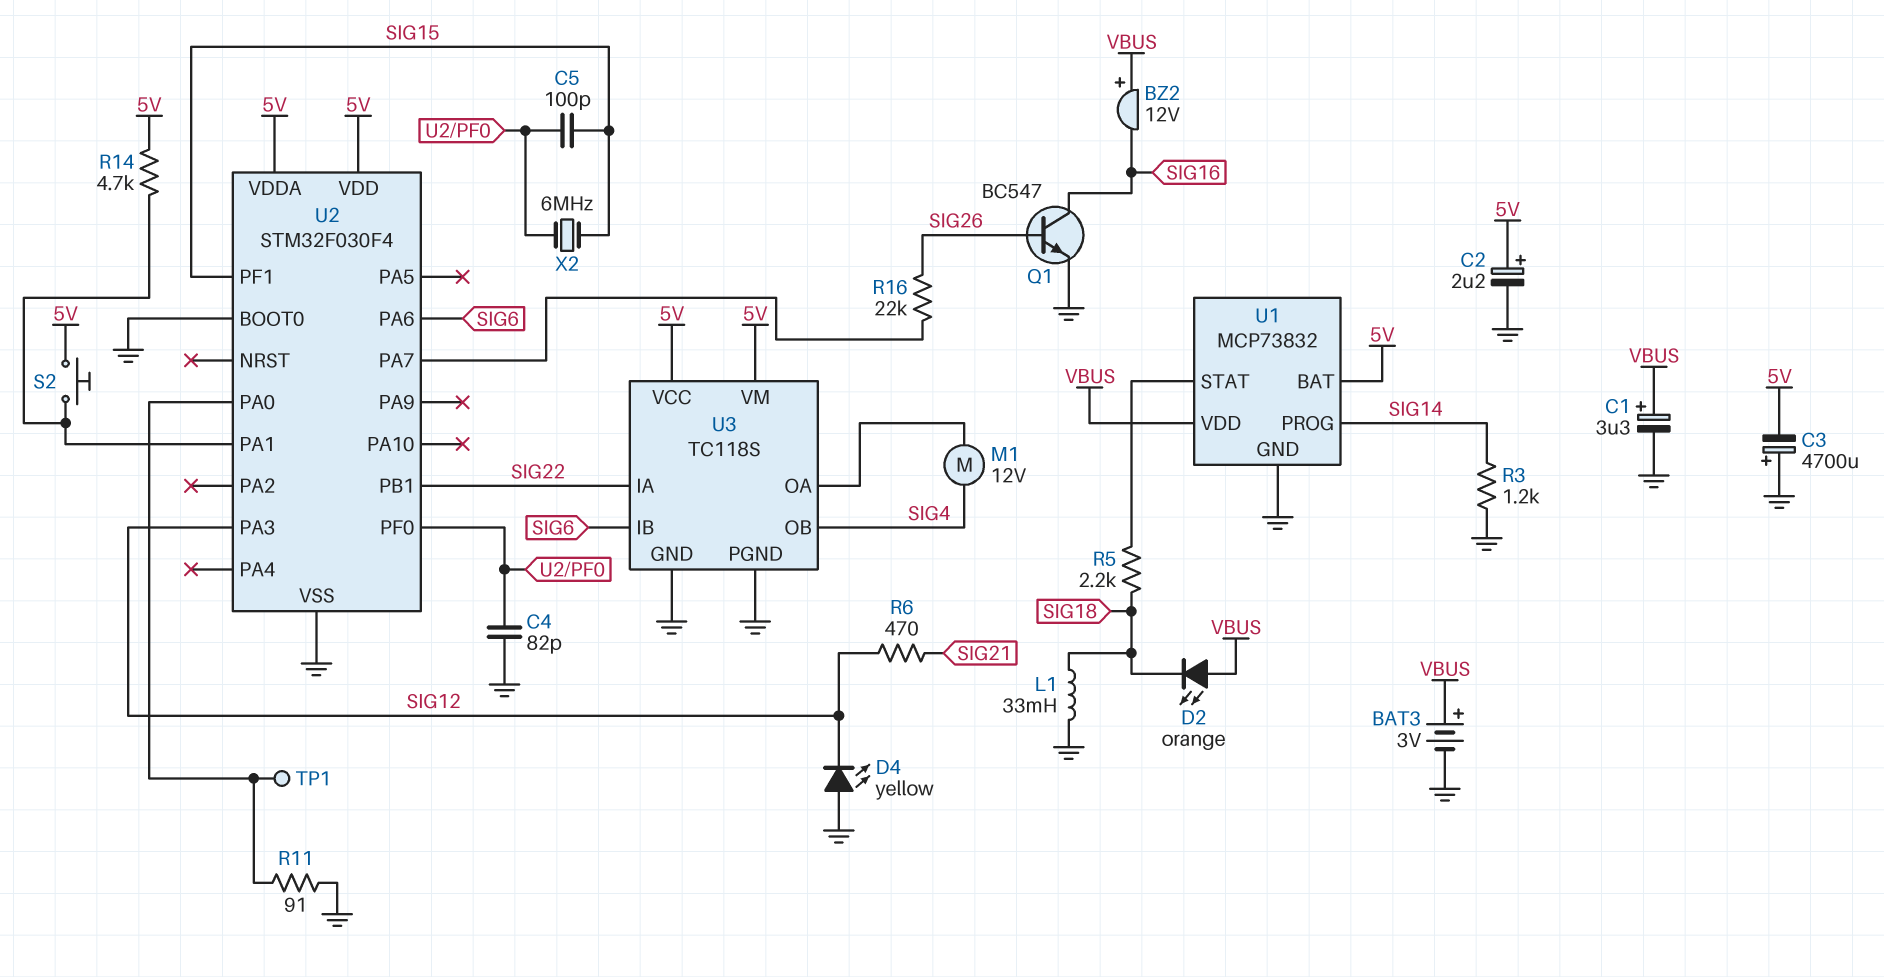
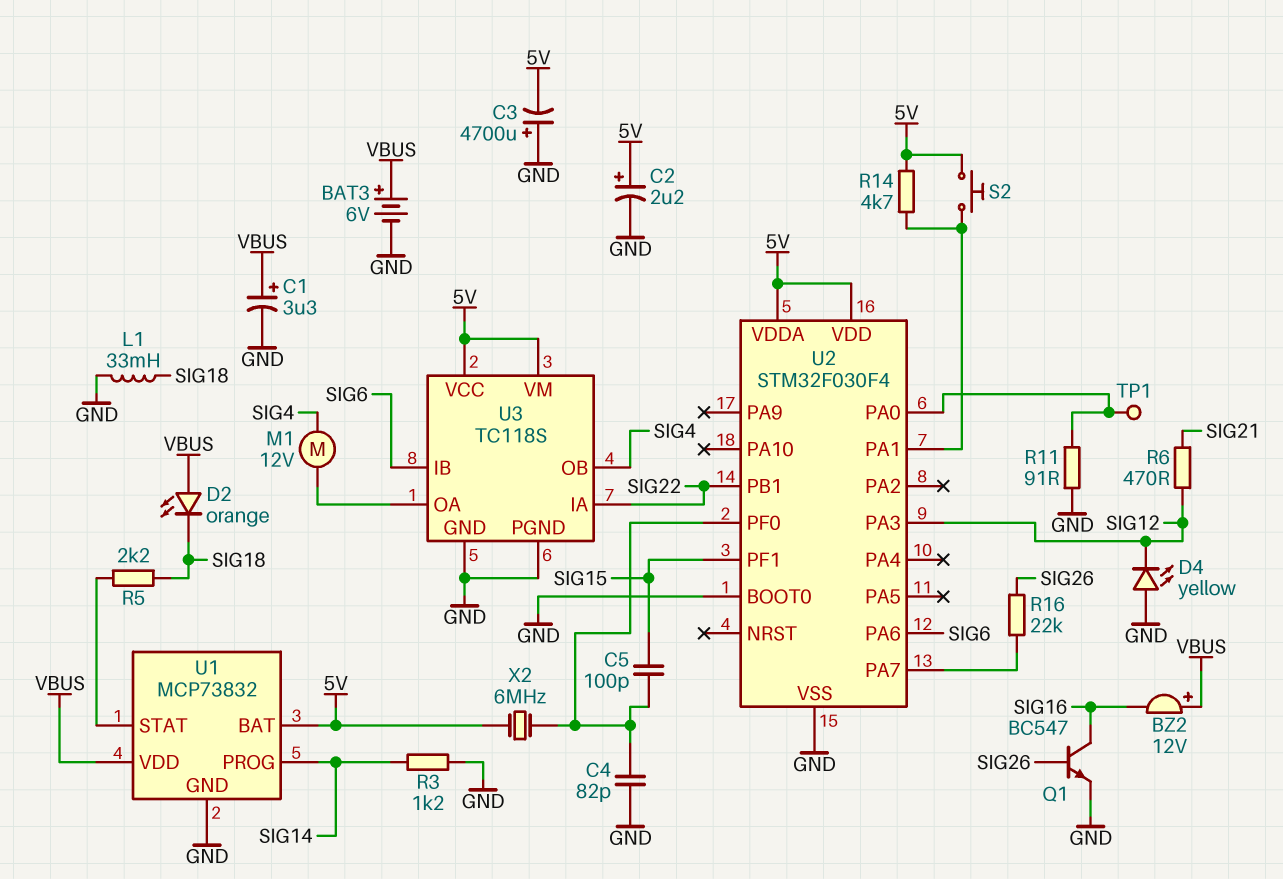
BAT3: 3V (plus VBUS, minus GND) -> 6V (plus VBUS, minus GND)
X2: 6MHz (SIG15, U2/PF0) -> 6MHz (5V, U2/PF0)

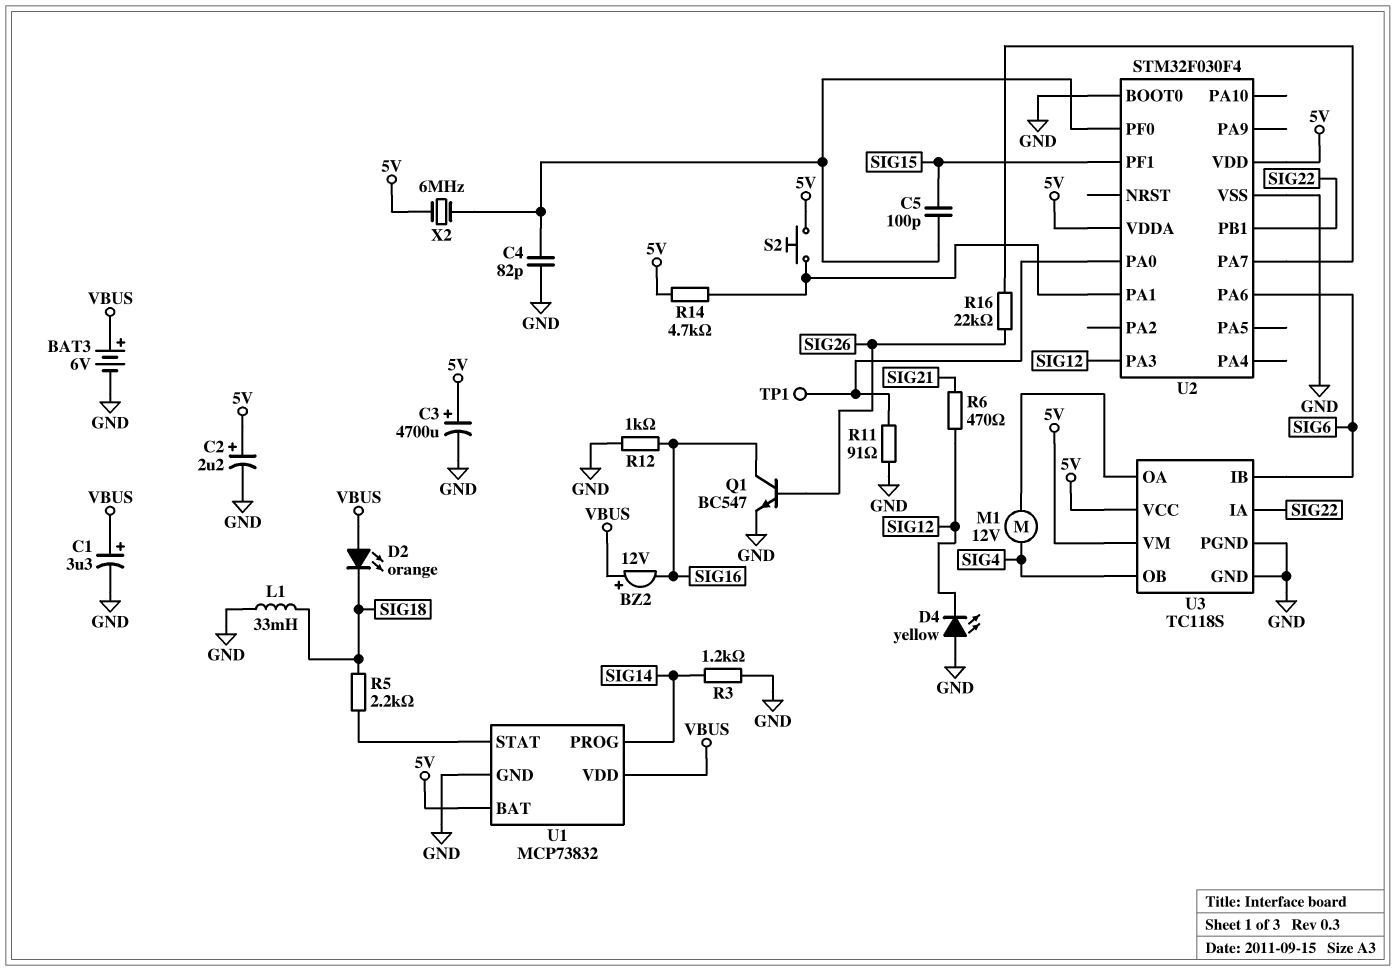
C3: 4700uF (plus GND, minus 5V) -> 4700uF (plus 5V, minus GND)
R12: none -> 1k (GND, SIG16)

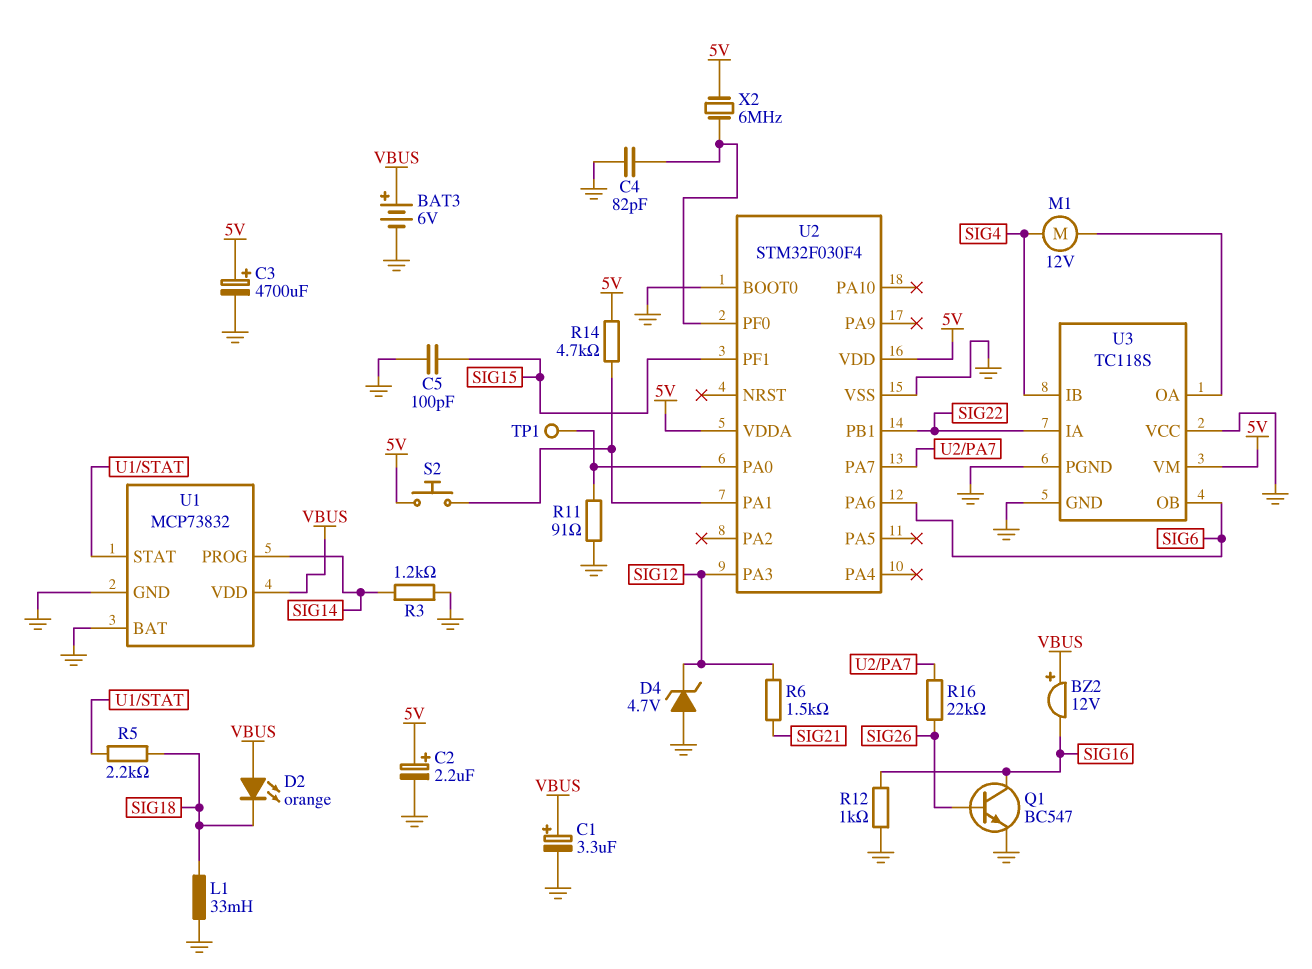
C5: 100pF (SIG15, U2/PF0) -> 100pF (GND, SIG15)
D4: LED yellow (A GND, K SIG12) -> zener 4.7V (A GND, K SIG12)
R6: 470 (SIG12, SIG21) -> 1.5k (SIG12, SIG21)
U1 pin BAT: 5V -> GND
U3 pin IB: SIG6 -> SIG4
U3 pin OB: SIG4 -> SIG6
U3 pin VCC: 5V -> GND

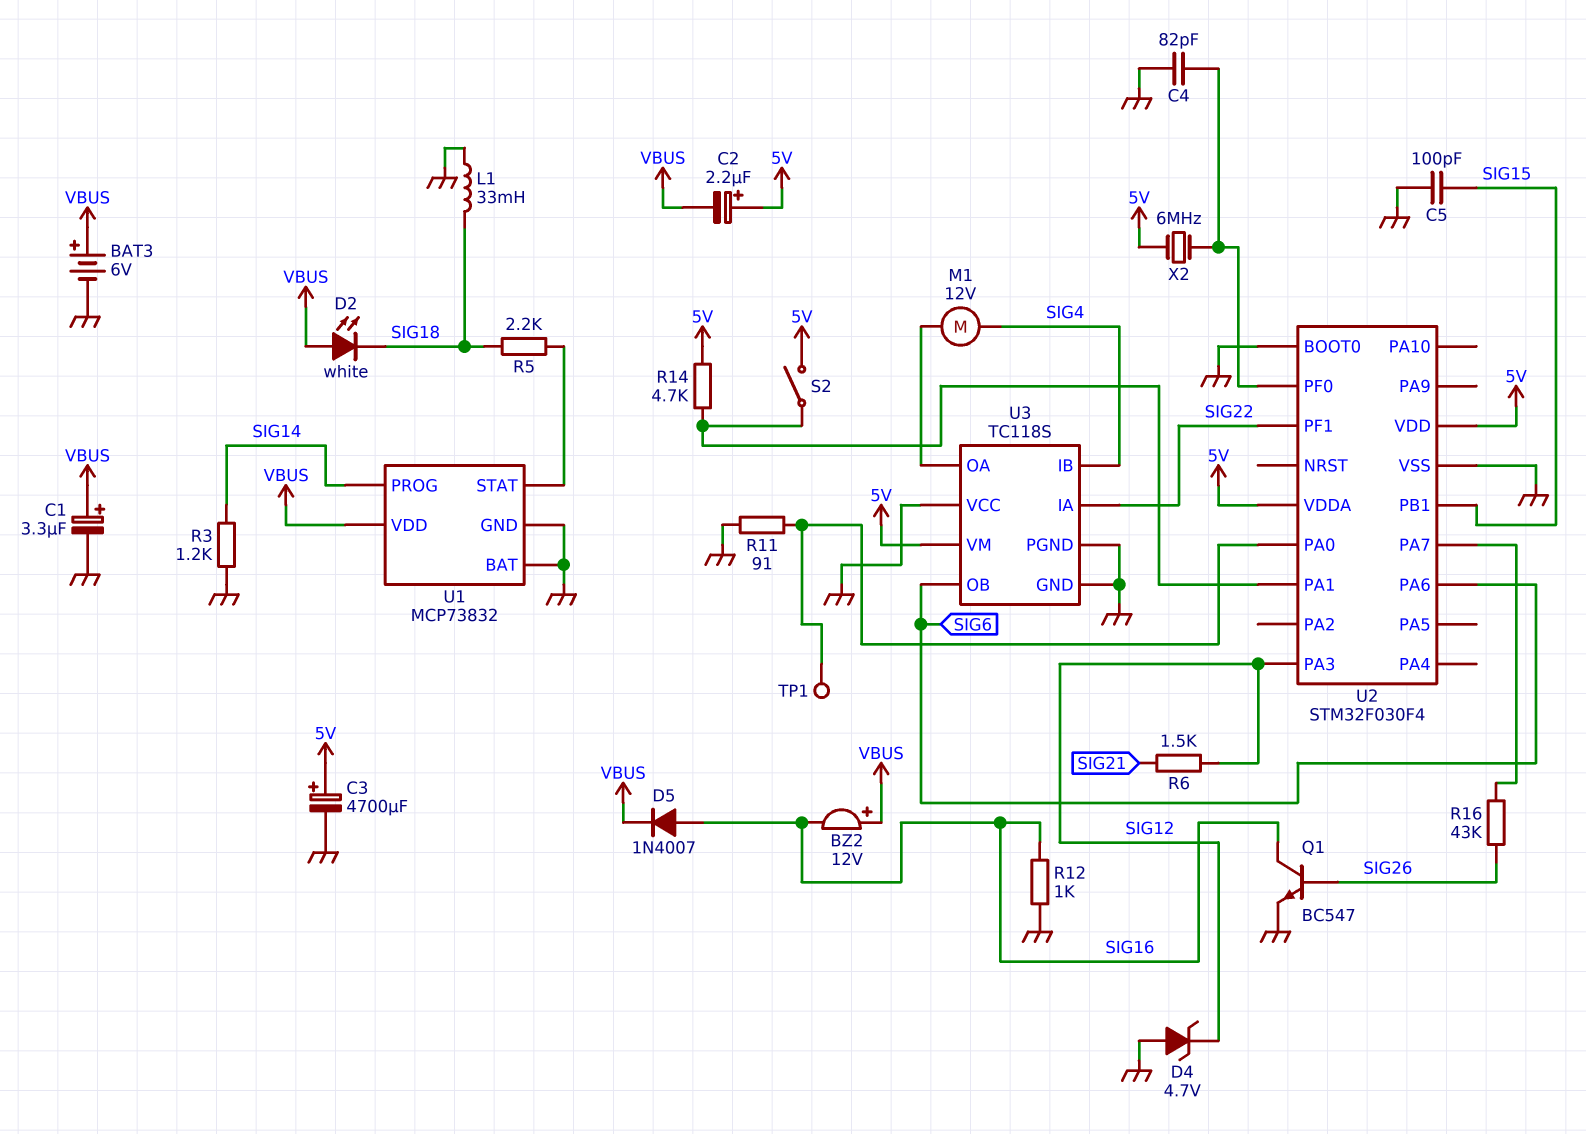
C2: 2.2uF (plus 5V, minus GND) -> 2.2uF (plus 5V, minus VBUS)
D2: LED orange (A VBUS, K SIG18) -> LED white (A VBUS, K SIG18)
D5: none -> diode 1N4007 (A SIG16, K VBUS)
R16: 22k (SIG26, U2/PA7) -> 43k (SIG26, U2/PA7)
S2: button (5V, U2/PA1) -> switch (5V, U2/PA1)
U2 pin PB1: SIG22 -> SIG15
U2 pin PF1: SIG15 -> SIG22

